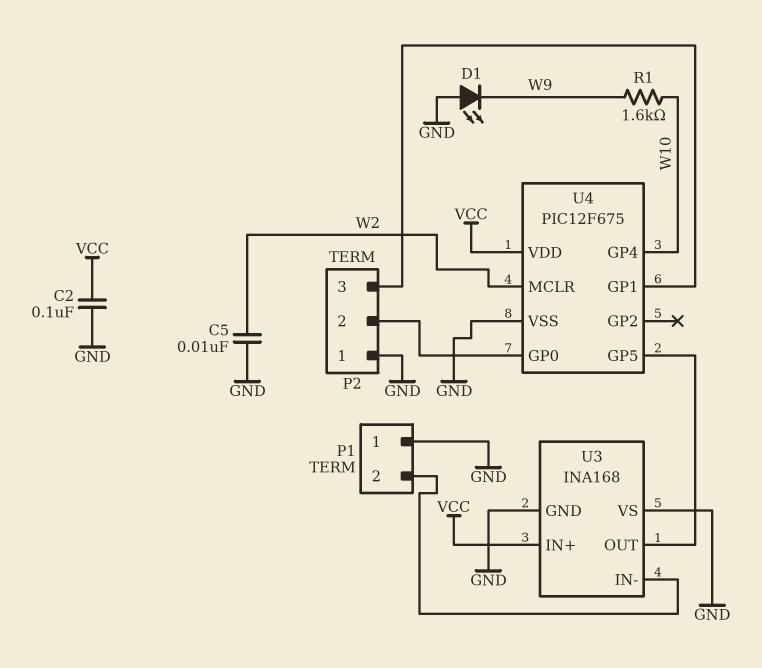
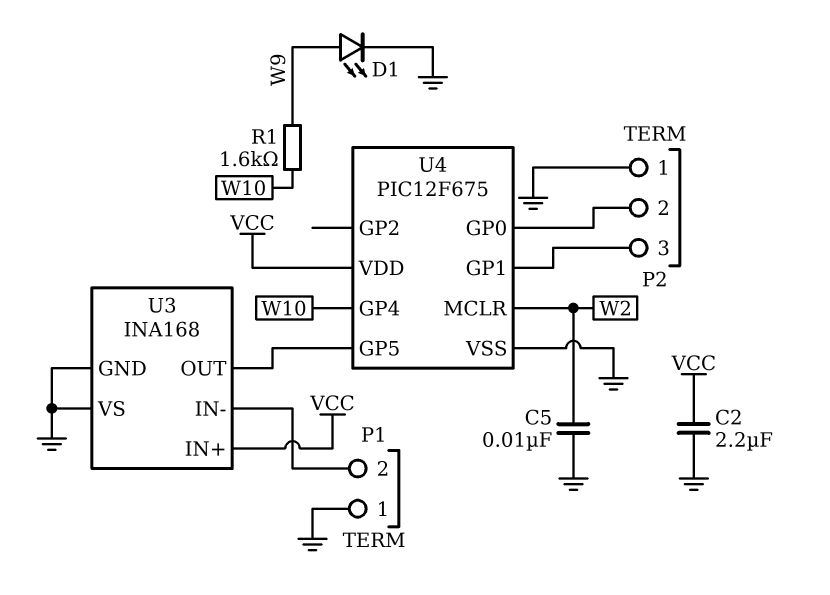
C2: 100nF (GND, VCC) -> 2.2uF (GND, VCC)
D1: LED (A GND, K W9) -> LED (A W9, K GND)

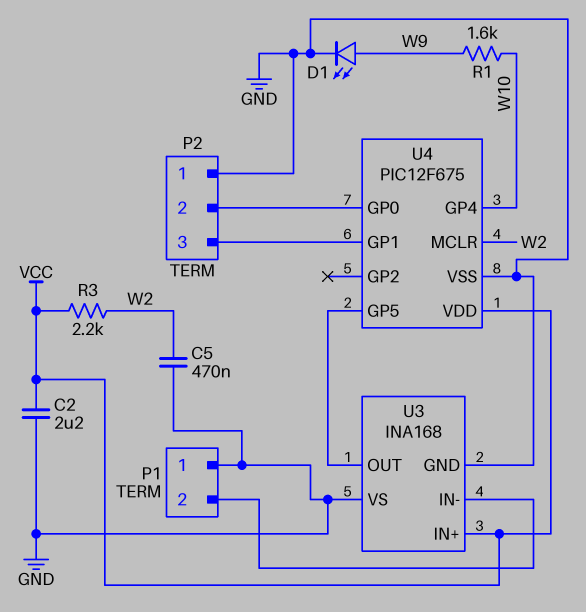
C5: 10nF (GND, W2) -> 470nF (GND, W2)
R3: none -> 2.2k (VCC, W2)

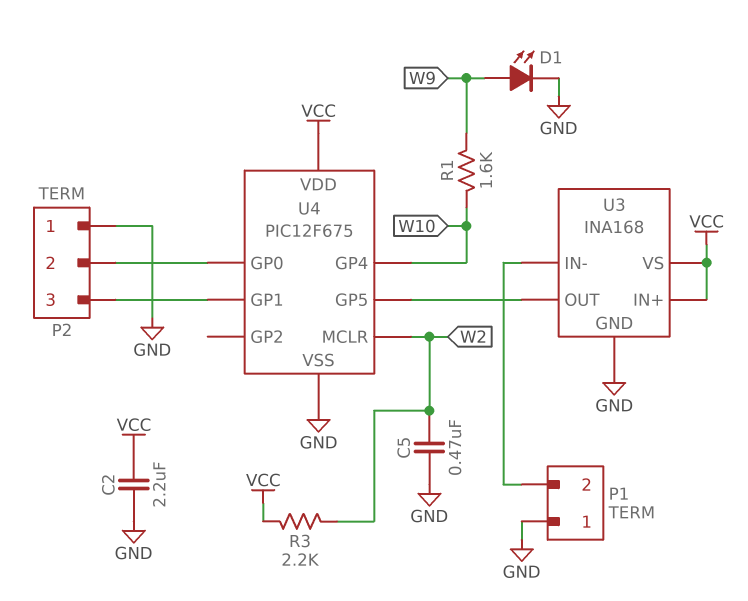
U3 pin VS: GND -> VCC

